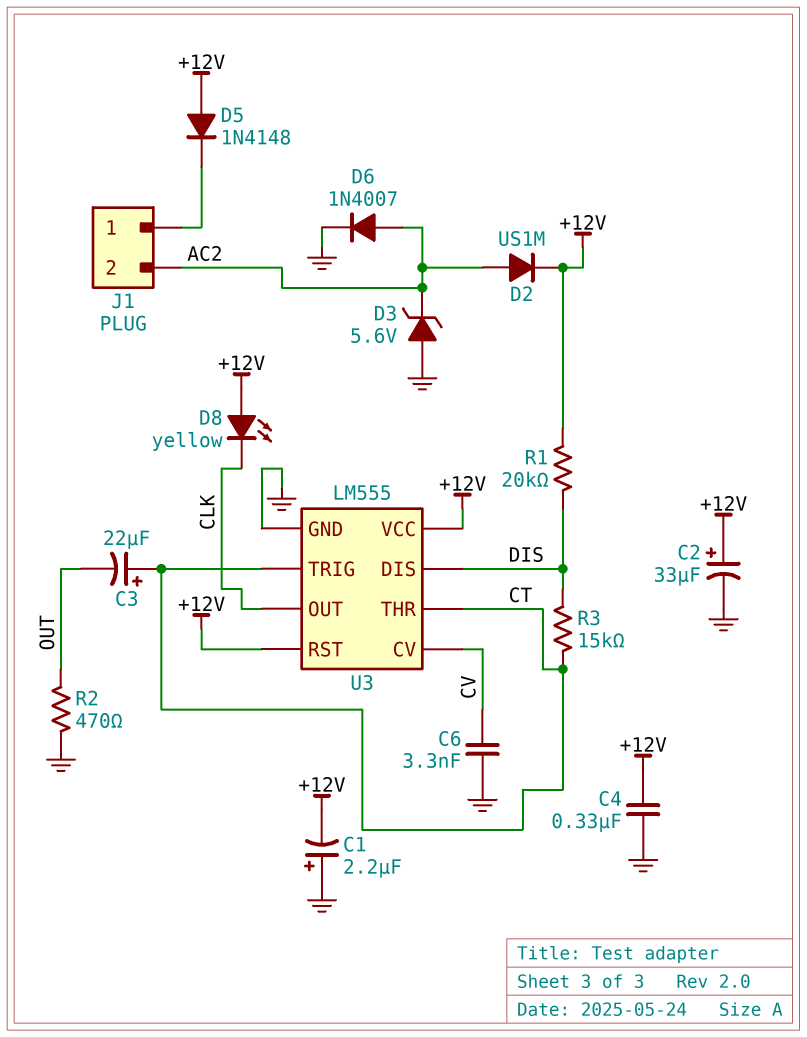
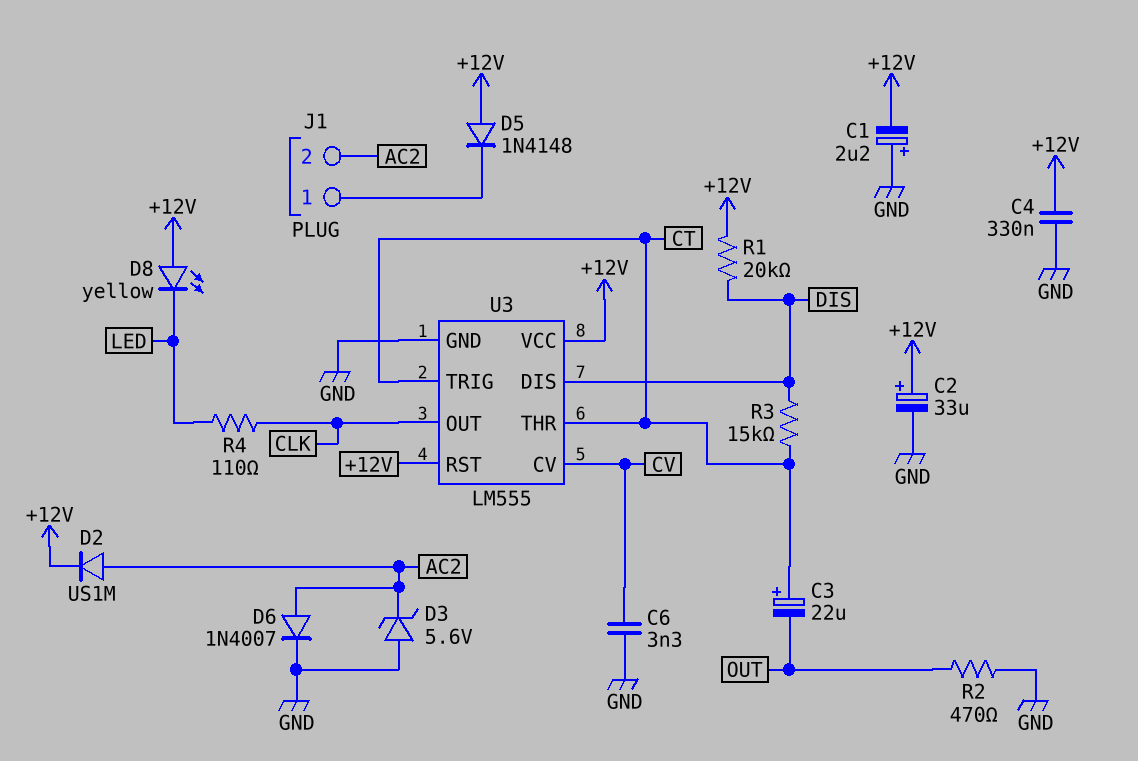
D8: LED yellow (A +12V, K CLK) -> LED yellow (A +12V, K LED)
R4: none -> 110 (CLK, LED)

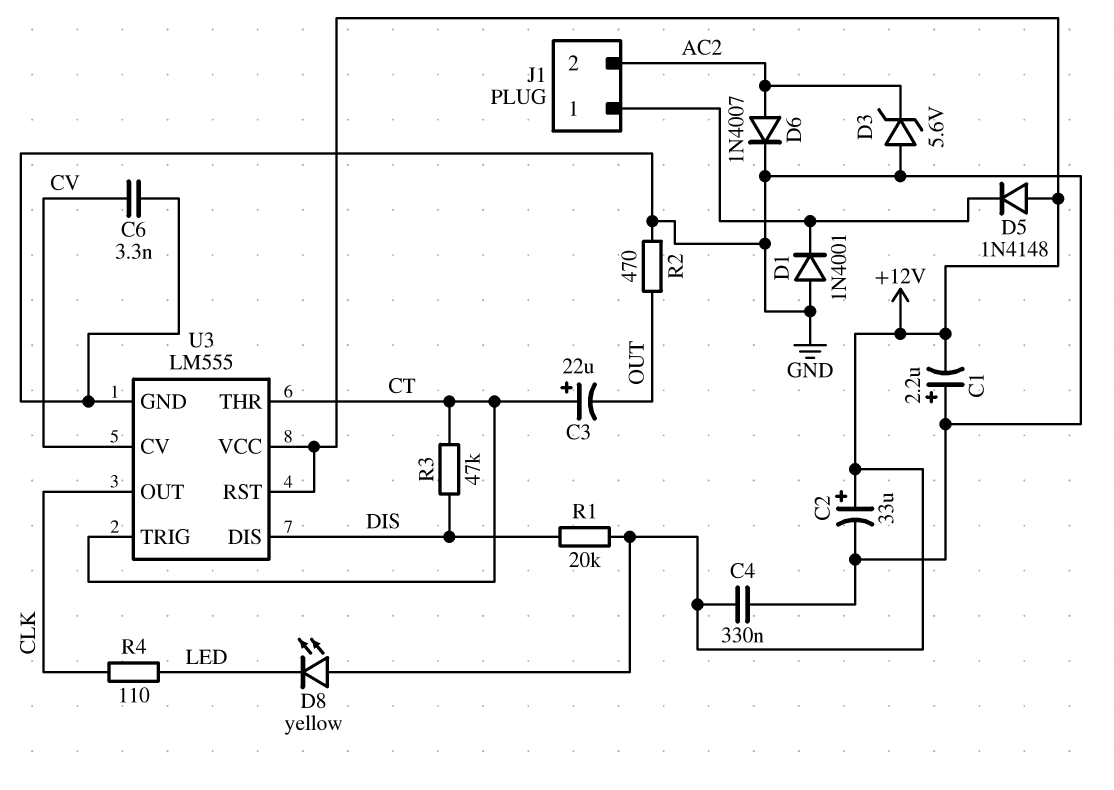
D1: none -> diode 1N4001 (A GND, K J1/1)
D2: diode US1M (A AC2, K +12V) -> none
R3: 15k (CT, DIS) -> 47k (CT, DIS)

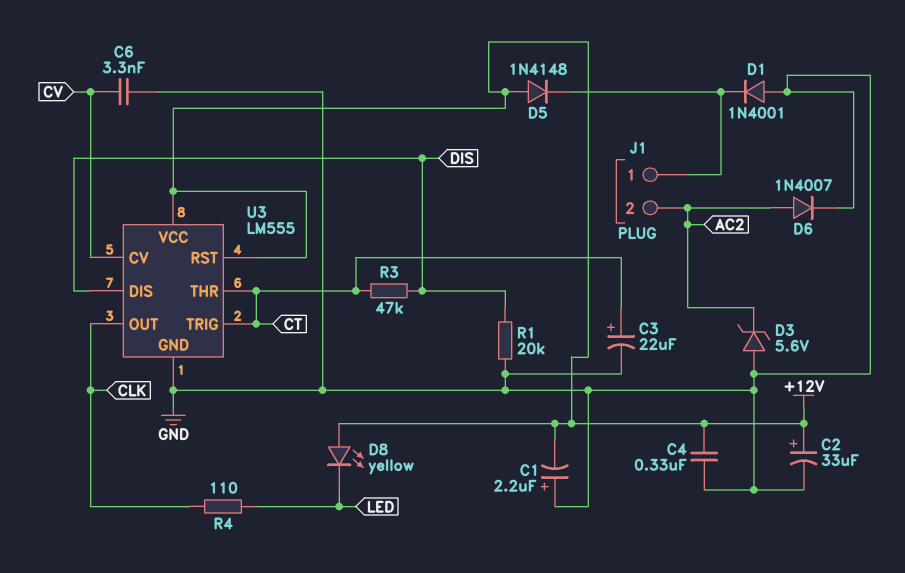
C3: 22uF (plus CT, minus OUT) -> 22uF (plus CT, minus GND)
R1: 20k (+12V, DIS) -> 20k (DIS, GND)
R2: 470 (GND, OUT) -> none

